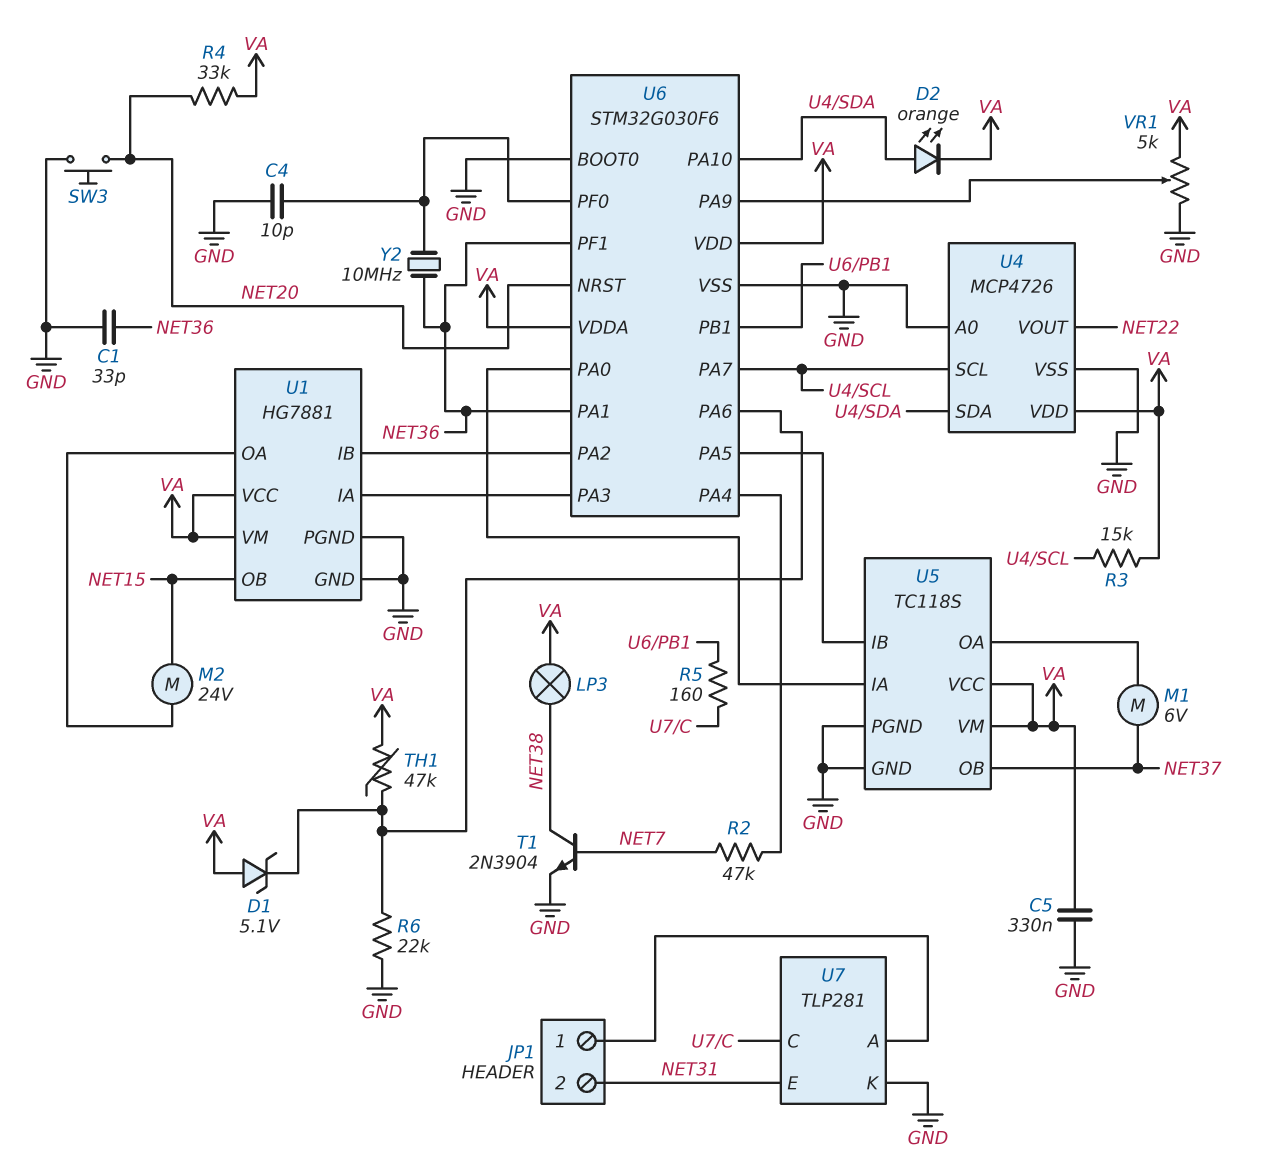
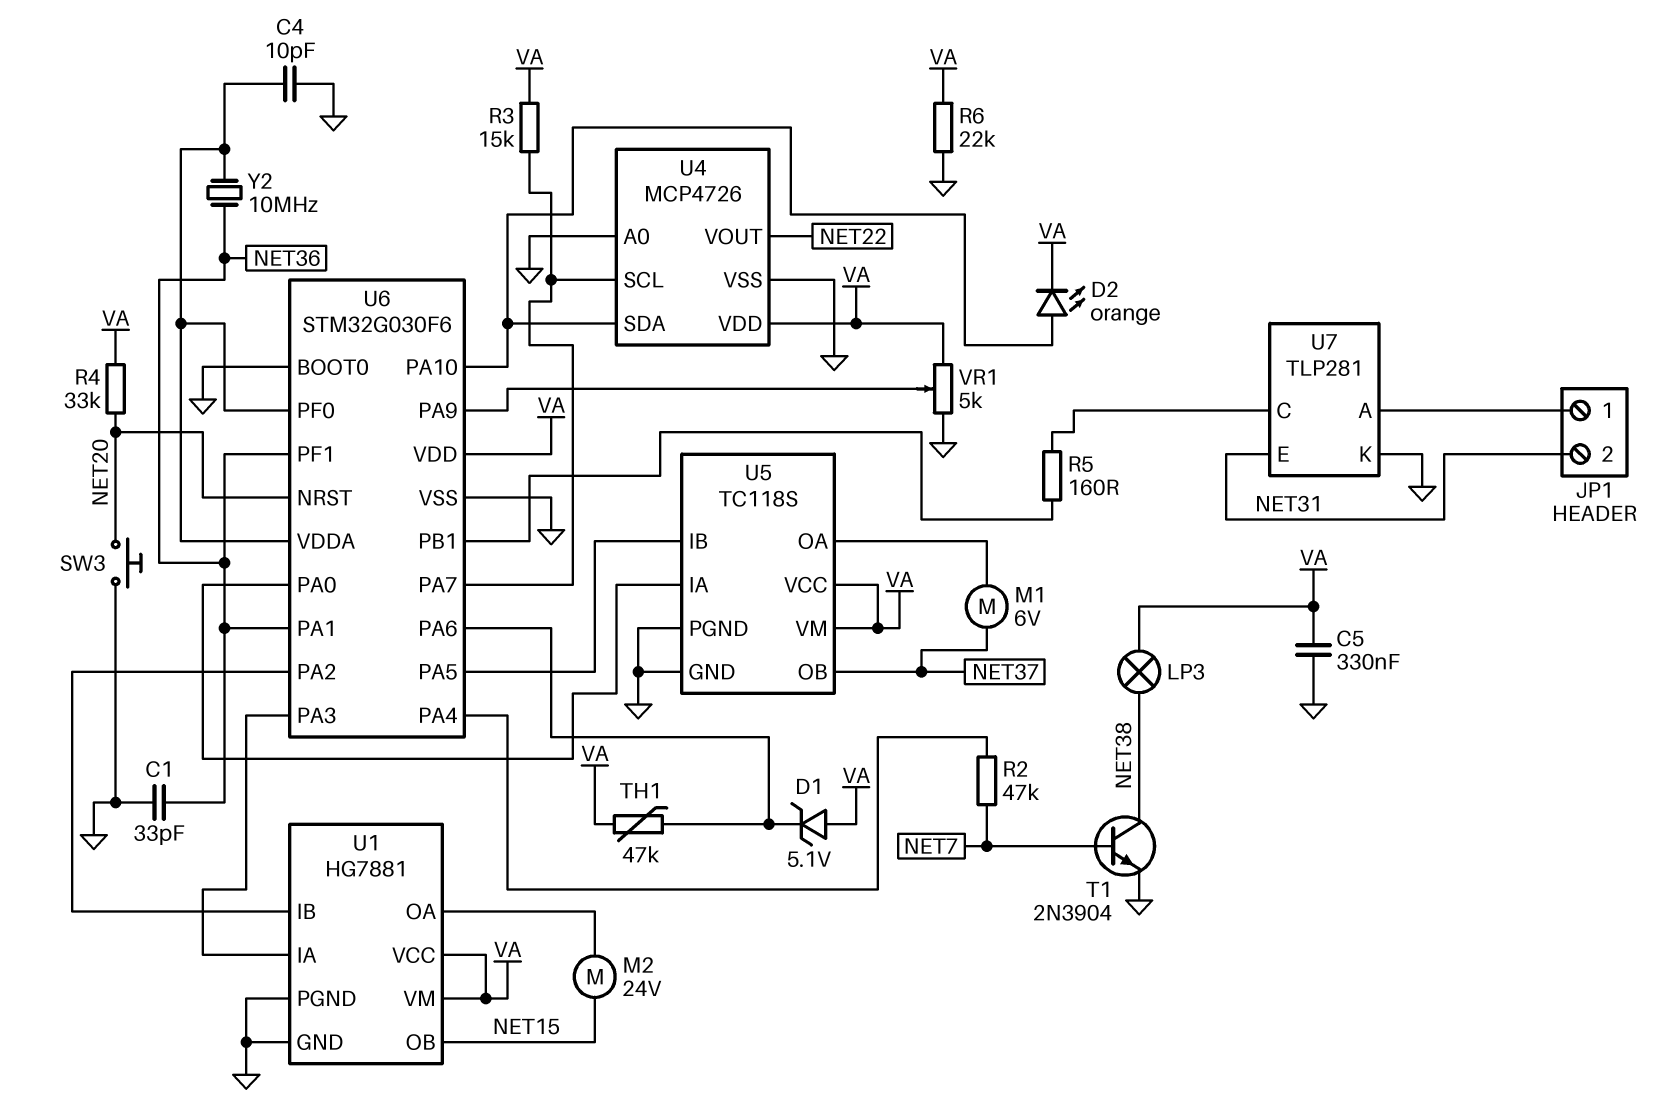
R6: 22k (GND, U6/PA6) -> 22k (GND, VA)
U6 pin VDDA: VA -> U6/PF0

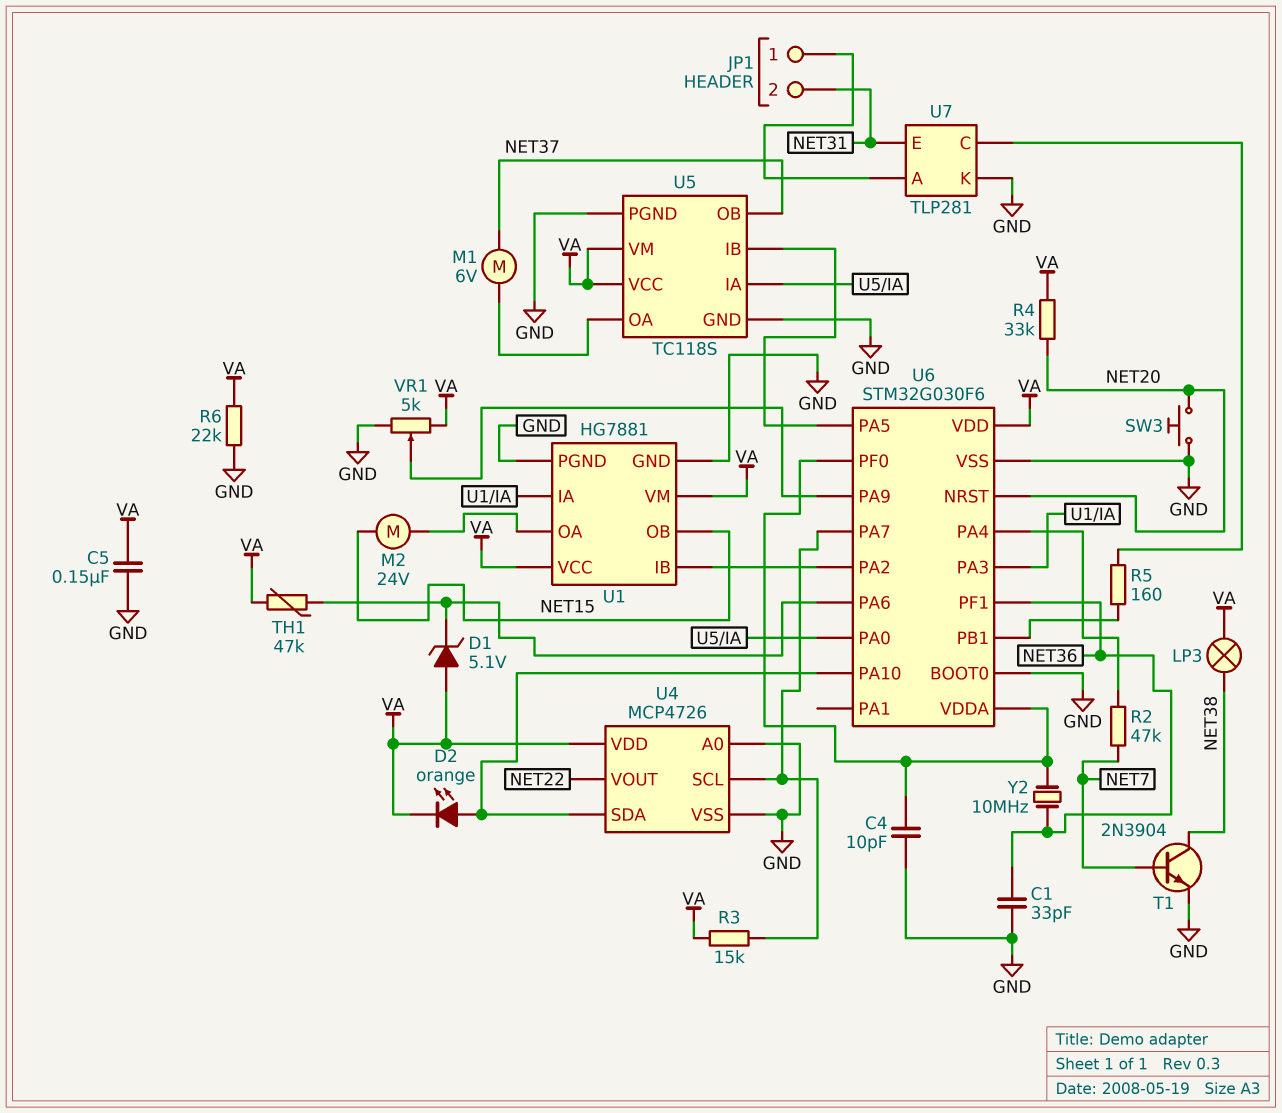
C5: 330nF (GND, VA) -> 150nF (GND, VA)
U6 pin PA1: NET36 -> none

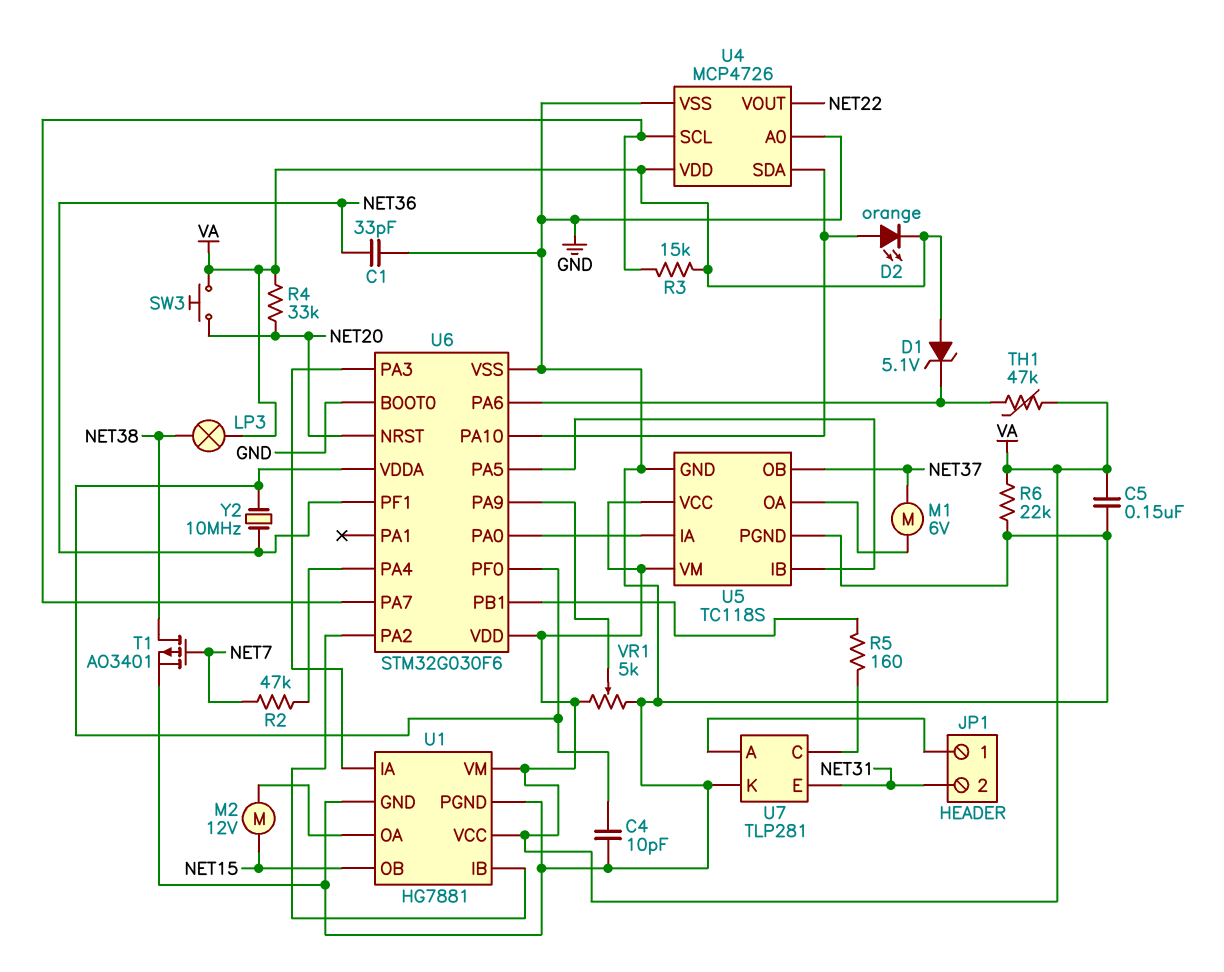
M2: motor 24V (NET15, U1/OA) -> motor 12V (NET15, U1/OA)
SW3: button (GND, NET20) -> button (NET20, VA)
T1: NPN 2N3904 (B NET7, C NET38, E GND) -> PMOS AO3401 (G NET7, D NET38, S GND)

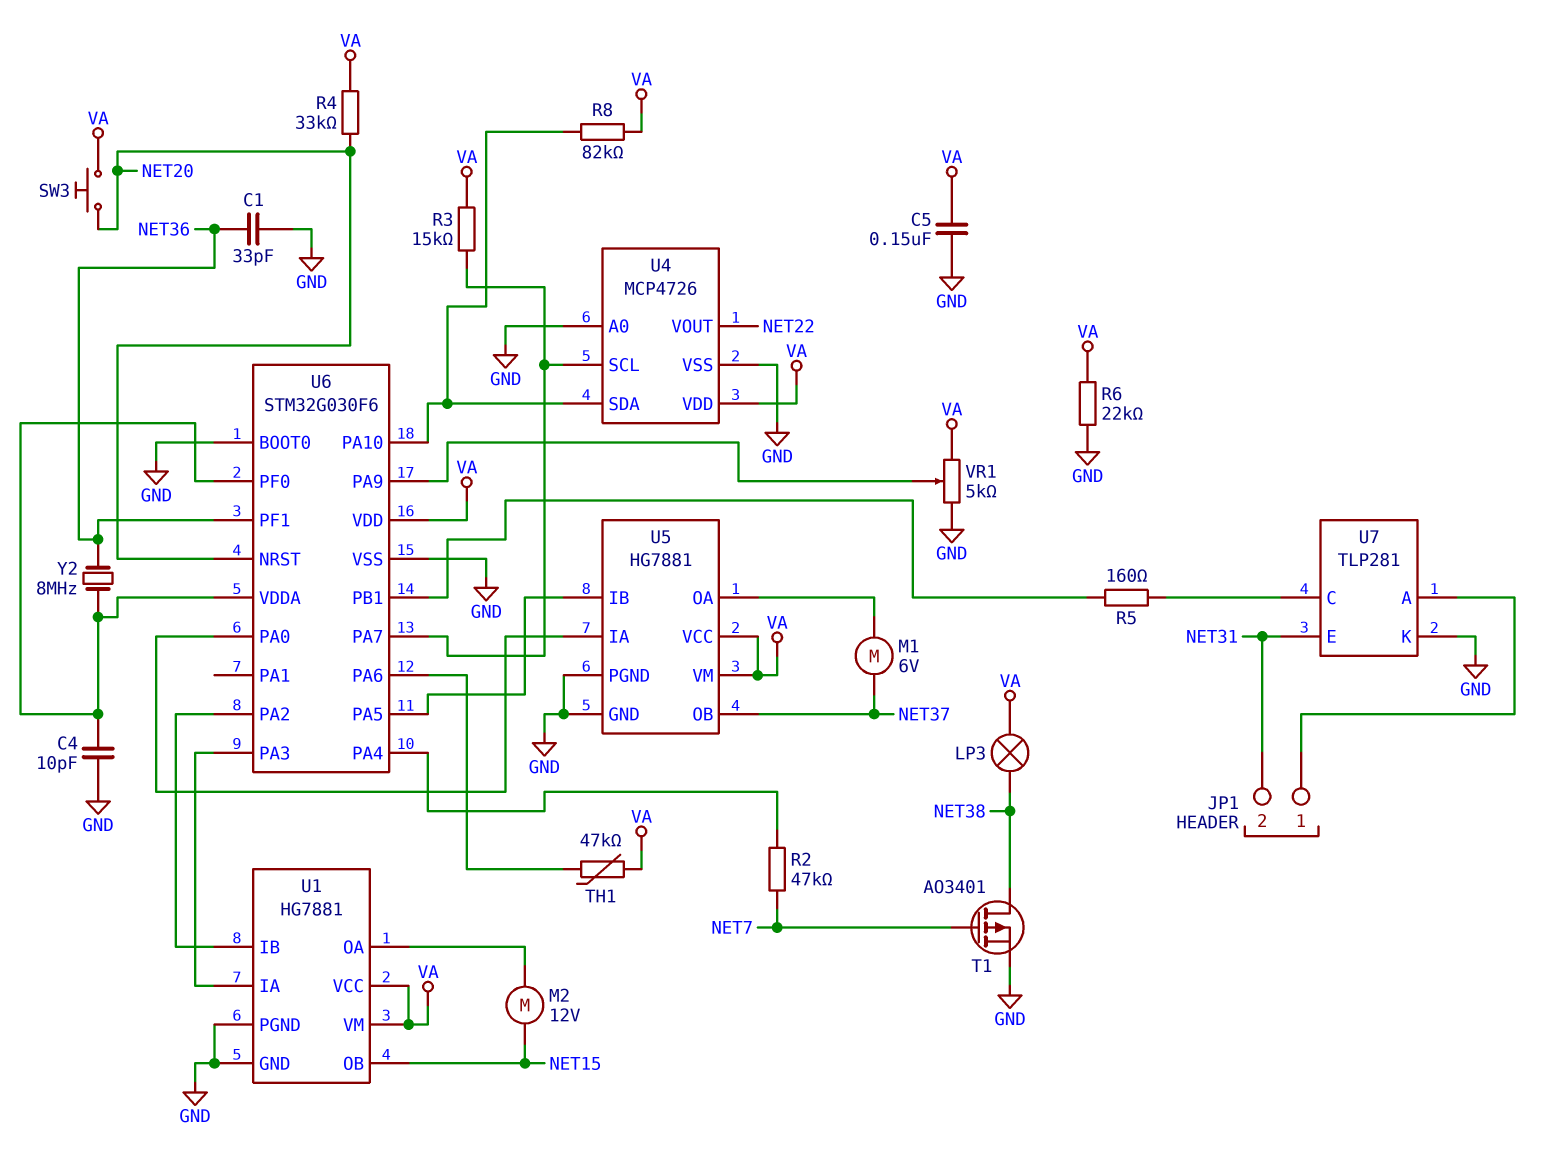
D1: zener 5.1V (A VA, K U6/PA6) -> none
D2: LED orange (A U4/SDA, K VA) -> none
R8: none -> 82k (U4/SDA, VA)
U5: TC118S -> HG7881
Y2: 10MHz (NET36, U6/PF0) -> 8MHz (NET36, U6/PF0)

